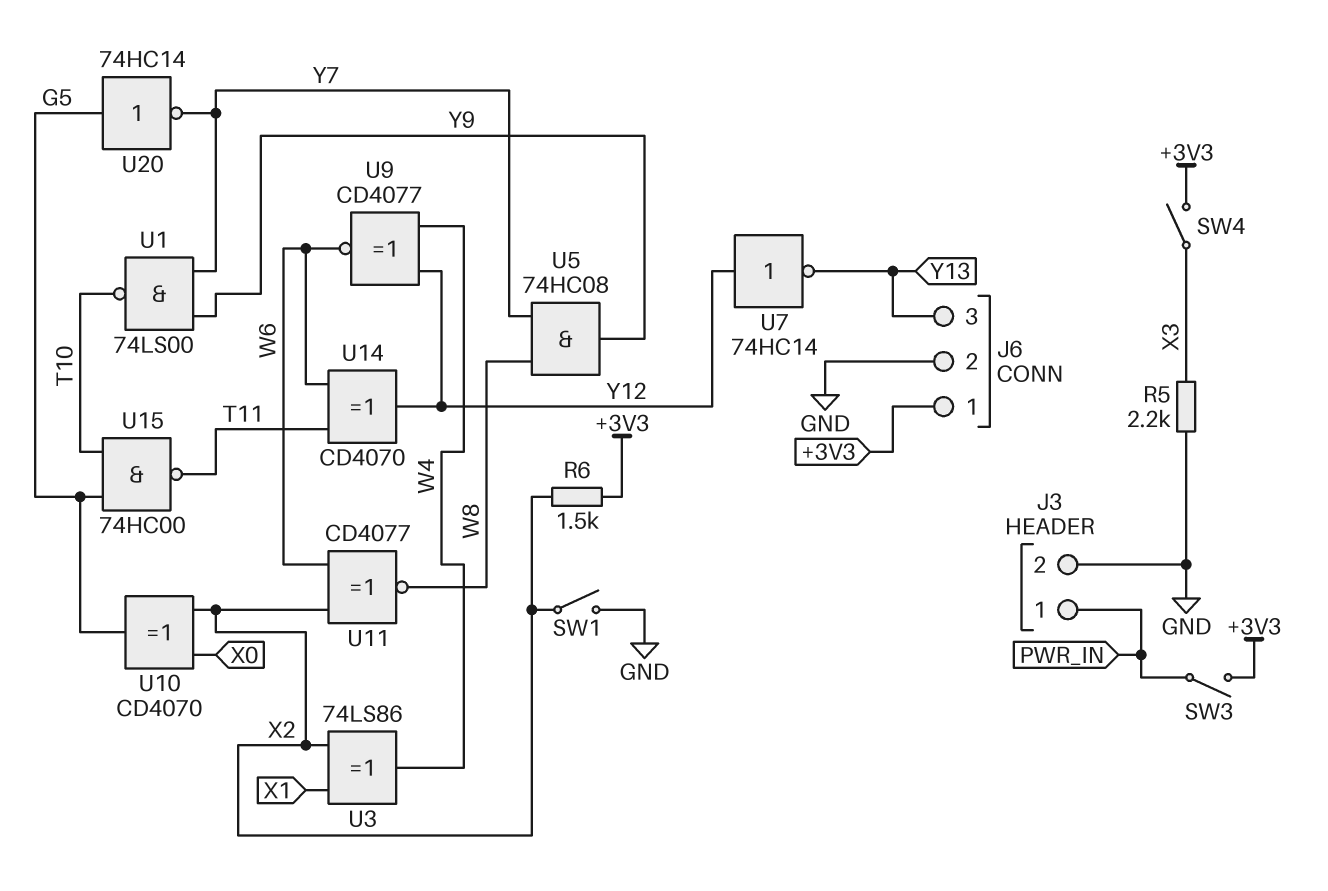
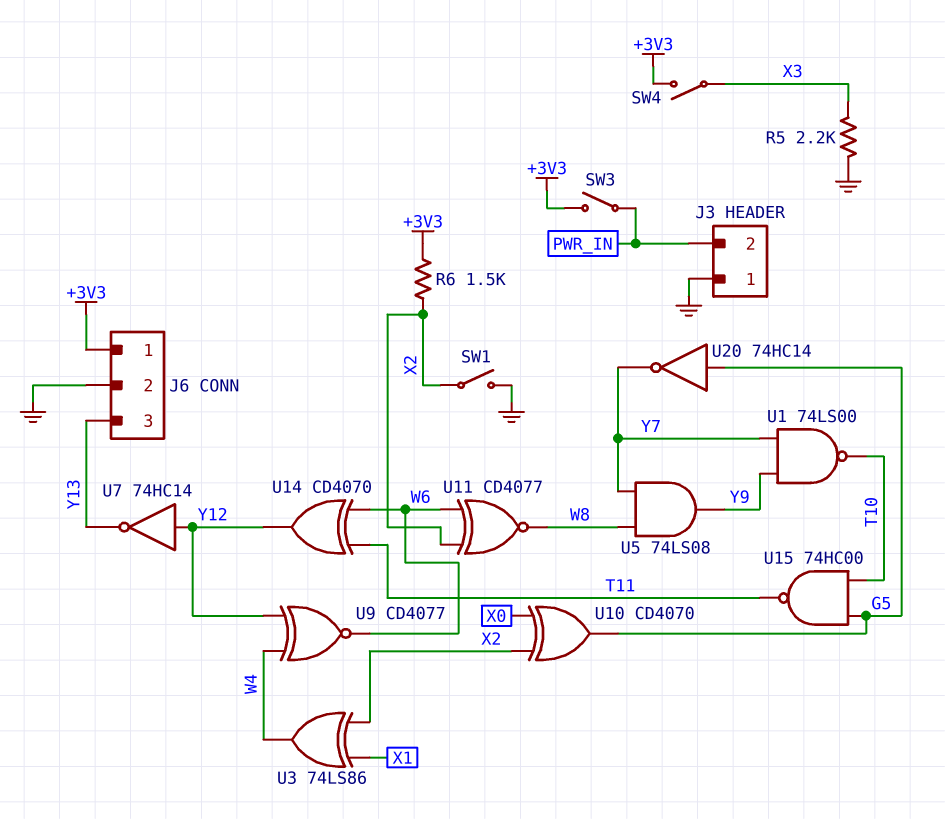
J3 pin 1: PWR_IN -> GND
J3 pin 2: GND -> PWR_IN
U5: AND 74HC08 (in W8, in Y7, out Y9) -> AND 74LS08 (in W8, in Y7, out Y9)

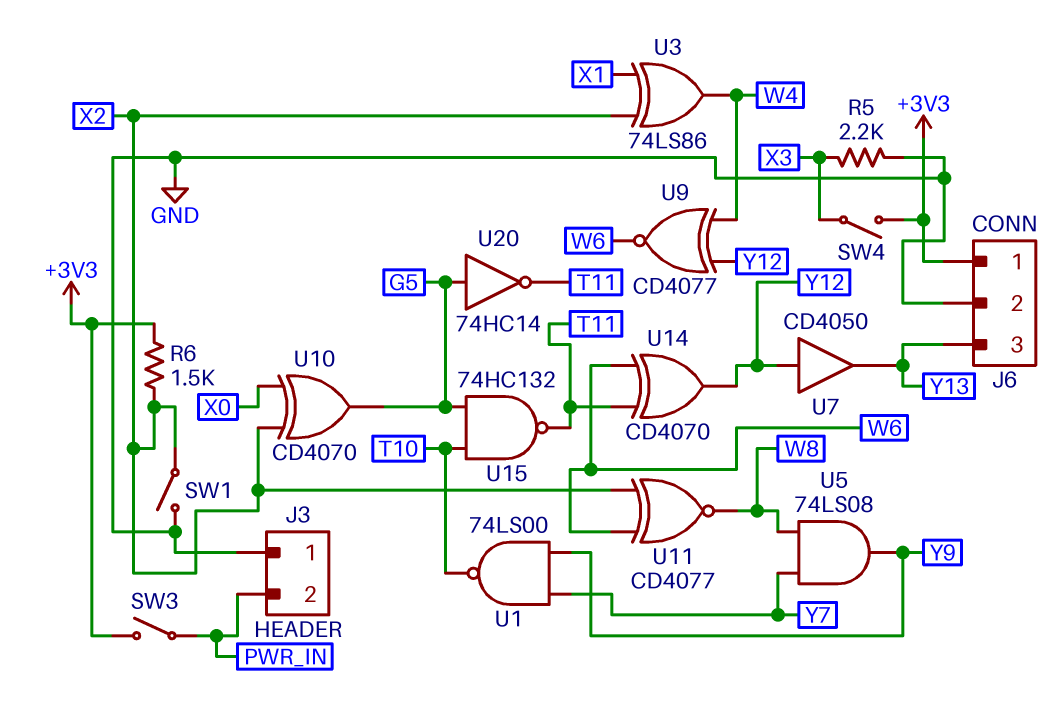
U7: NOT 74HC14 (in Y12, out Y13) -> buffer CD4050 (in Y12, out Y13)
U15: NAND 74HC00 (in G5, in T10, out T11) -> NAND 74HC132 (in G5, in T10, out T11)
U20: NOT 74HC14 (in G5, out Y7) -> NOT 74HC14 (in G5, out T11)

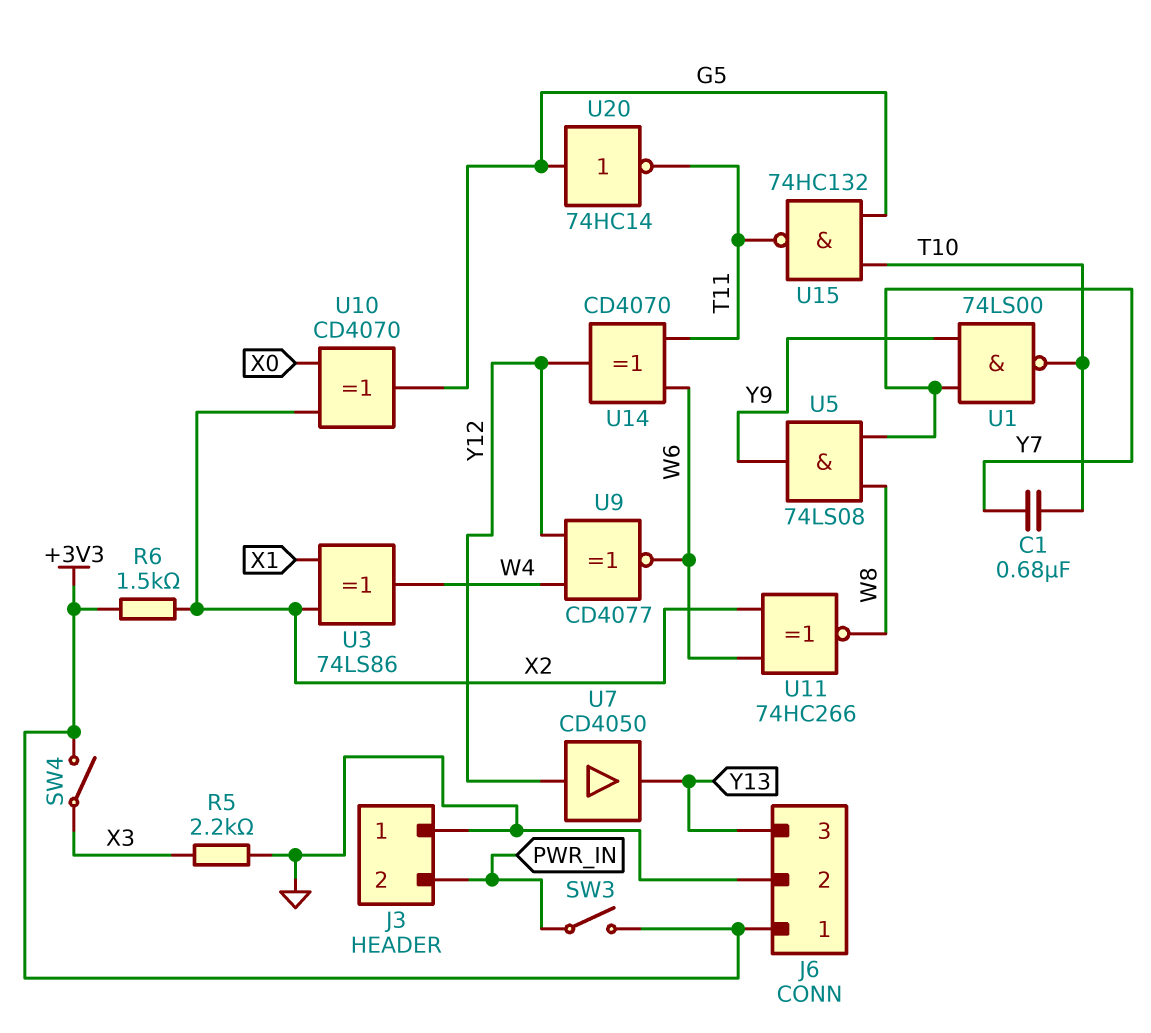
C1: none -> 680nF (T10, Y7)
SW1: switch (GND, X2) -> none
U11: XNOR CD4077 (in W6, in X2, out W8) -> XNOR 74HC266 (in W6, in X2, out W8)

